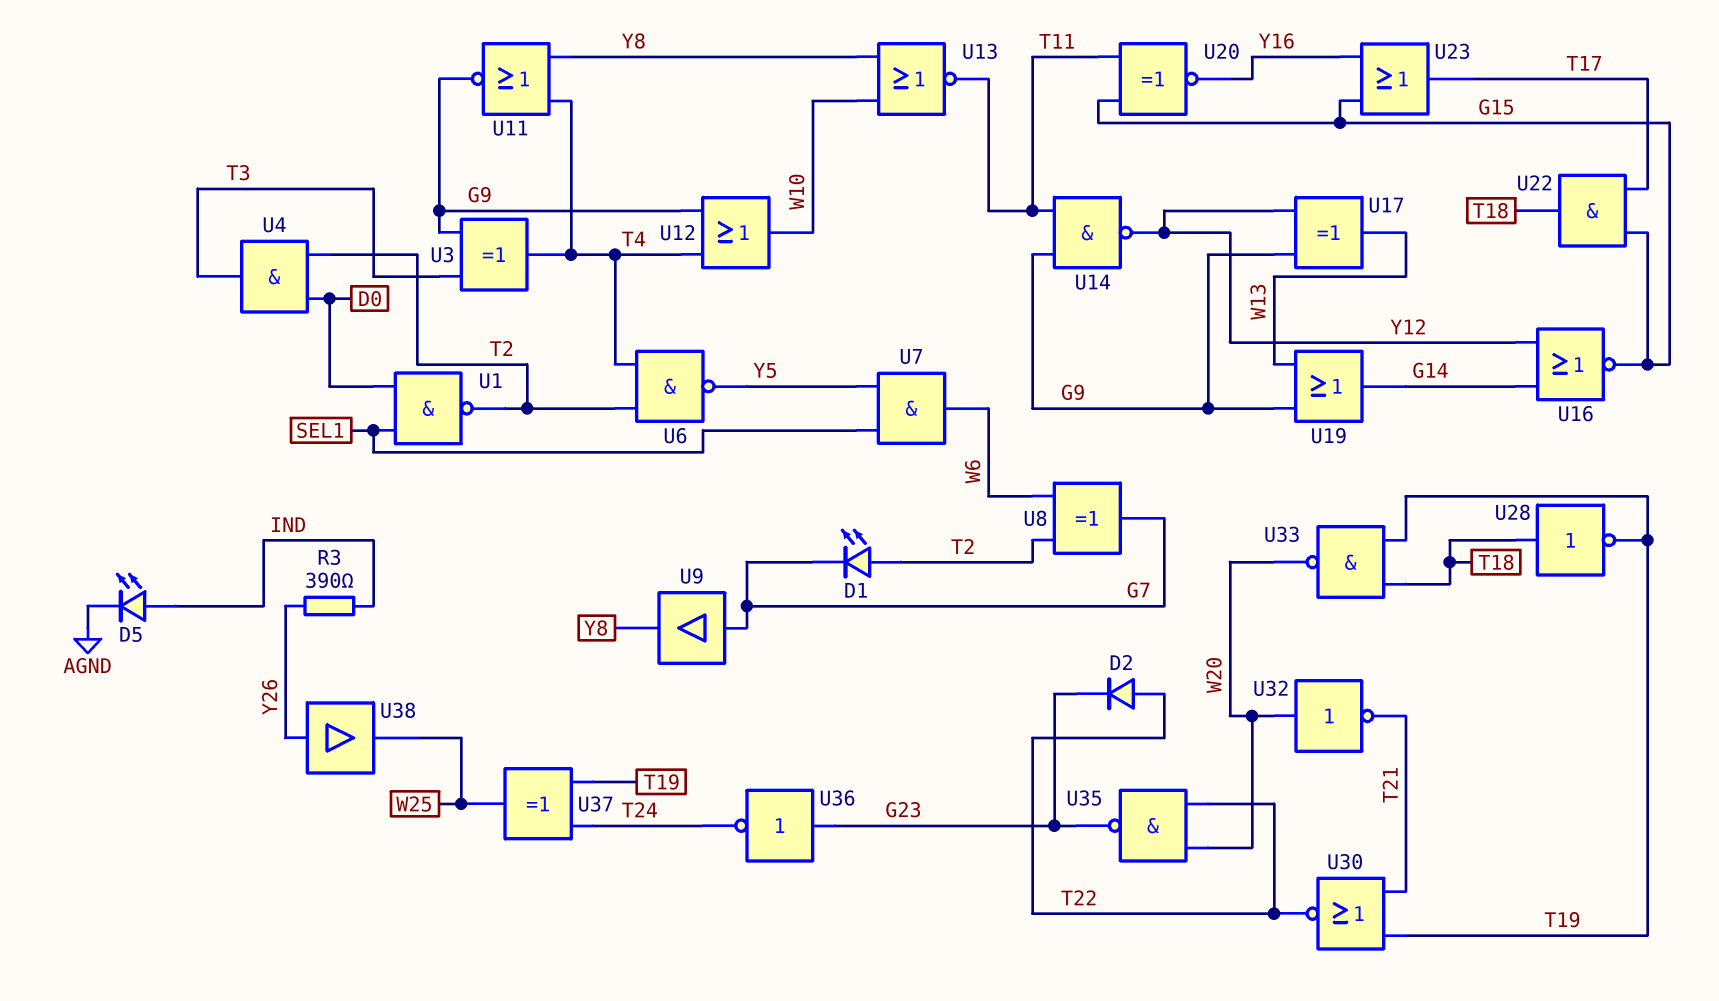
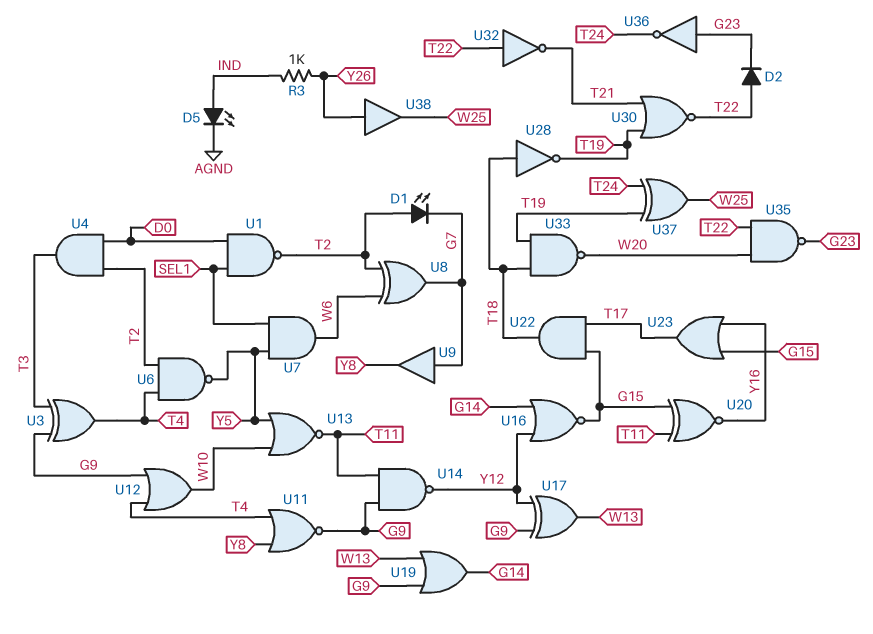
R3: 390 (IND, Y26) -> 1k (IND, Y26)
U13: NOR (in W10, in Y8, out T11) -> NOR (in W10, in Y5, out T11)
U32: NOT (in W20, out T21) -> NOT (in T22, out T21)

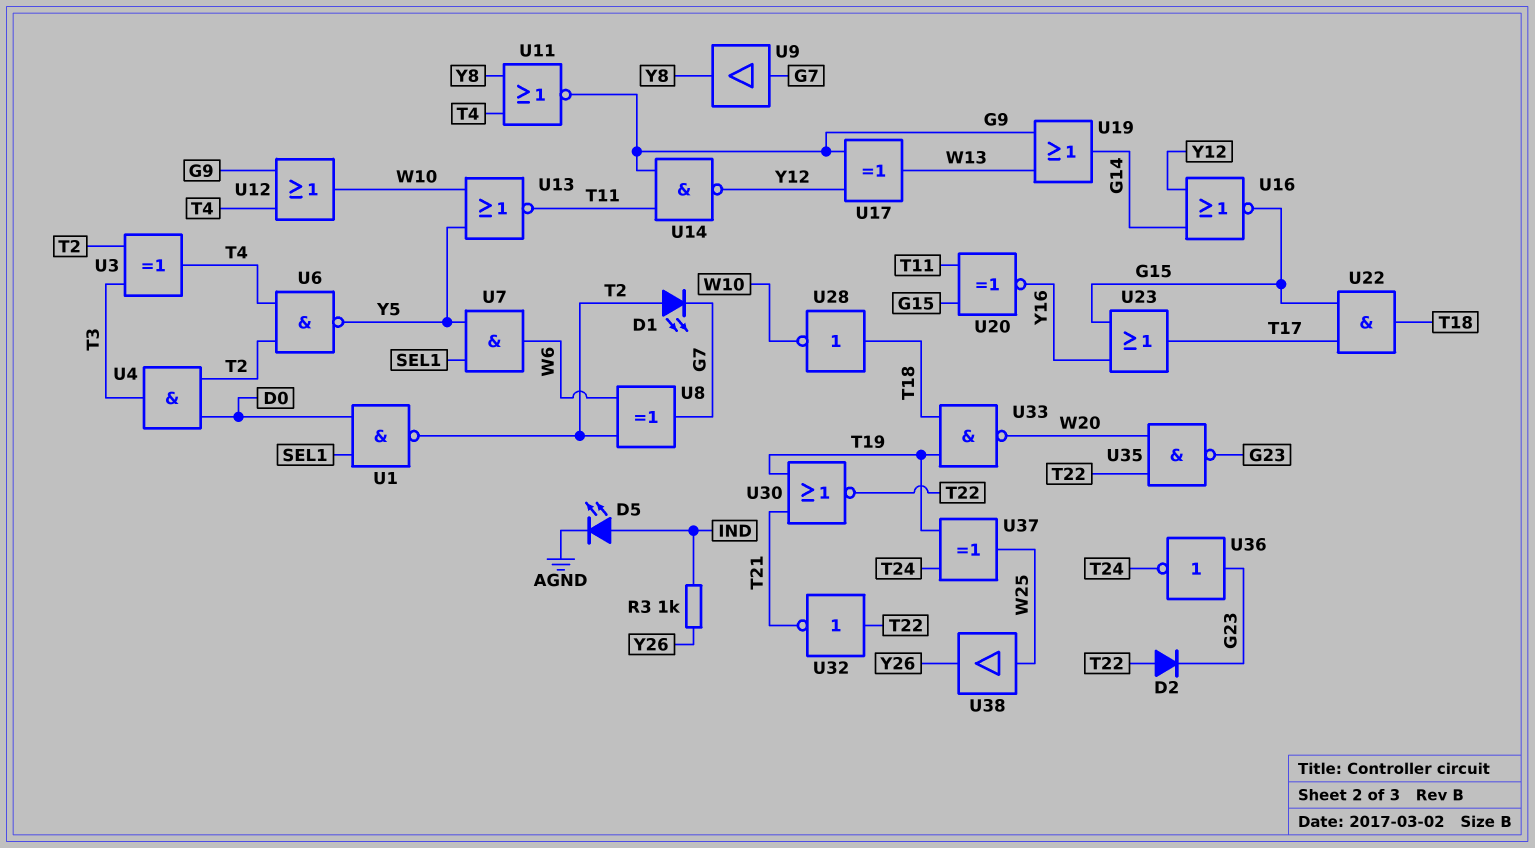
U3: XOR (in G9, in T3, out T4) -> XOR (in T2, in T3, out T4)
U28: NOT (in T18, out T19) -> NOT (in T18, out W10)
U38: buffer (in Y26, out W25) -> buffer (in W25, out Y26)

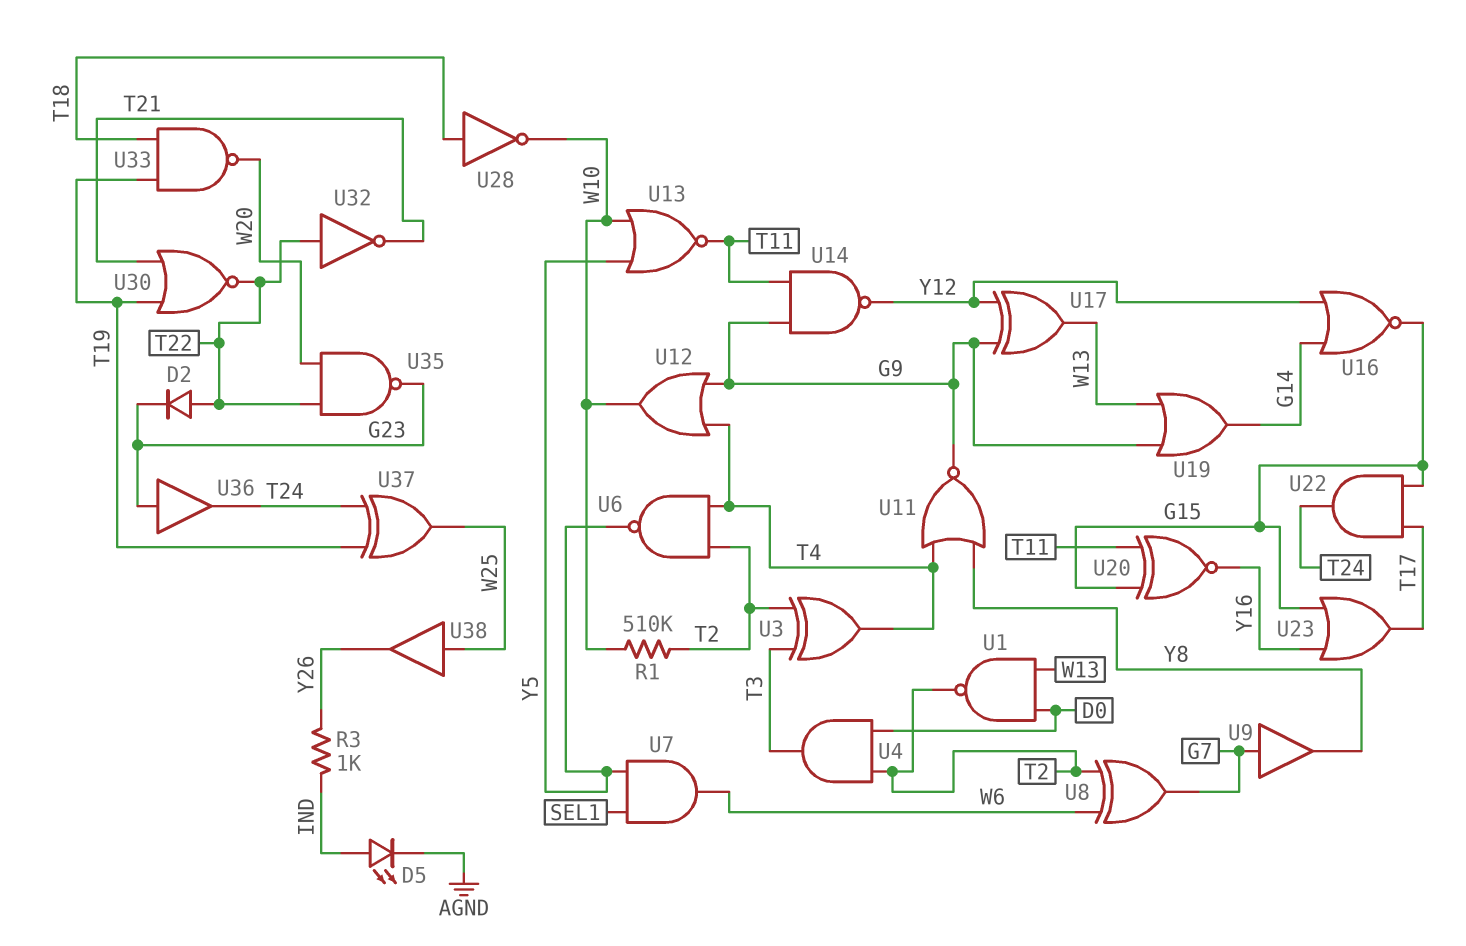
D1: LED (A T2, K G7) -> none
R1: none -> 510k (T2, W10)
U1: NAND (in D0, in SEL1, out T2) -> NAND (in D0, in W13, out T2)
U22: AND (in G15, in T17, out T18) -> AND (in G15, in T17, out T24)
U36: NOT (in G23, out T24) -> buffer (in G23, out T24)

